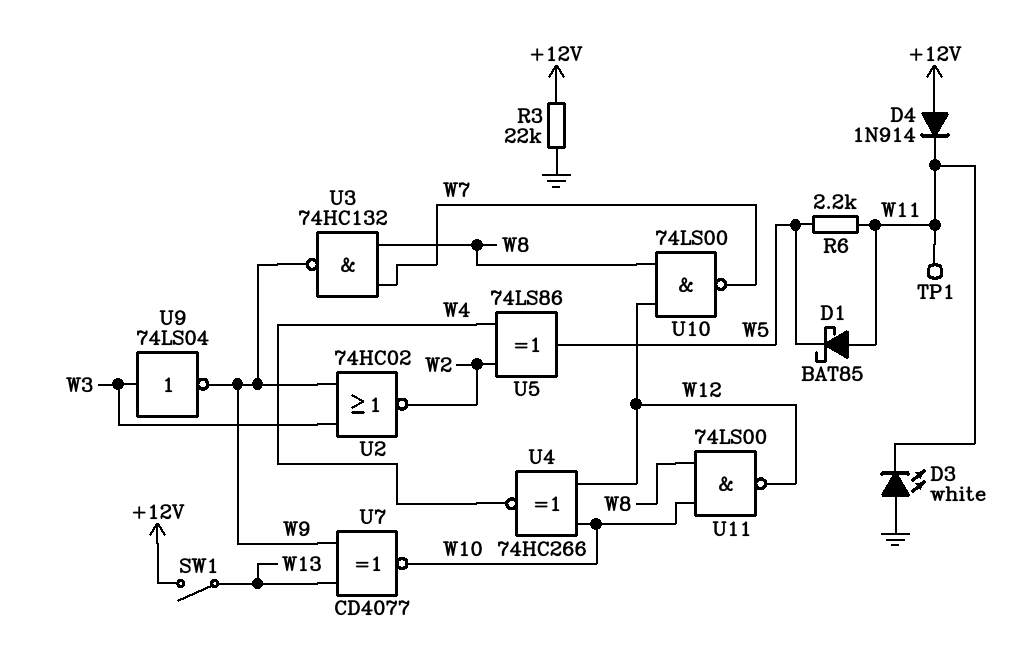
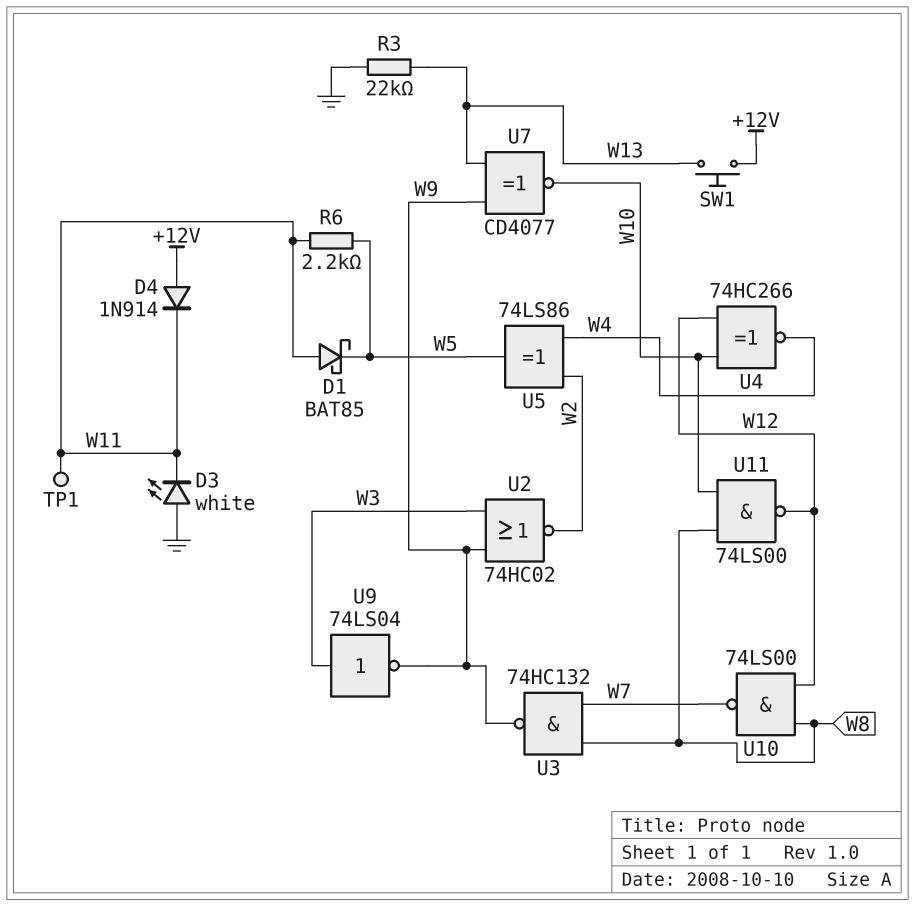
R3: 22k (+12V, GND) -> 22k (GND, W13)
SW1: switch (+12V, W13) -> button (+12V, W13)

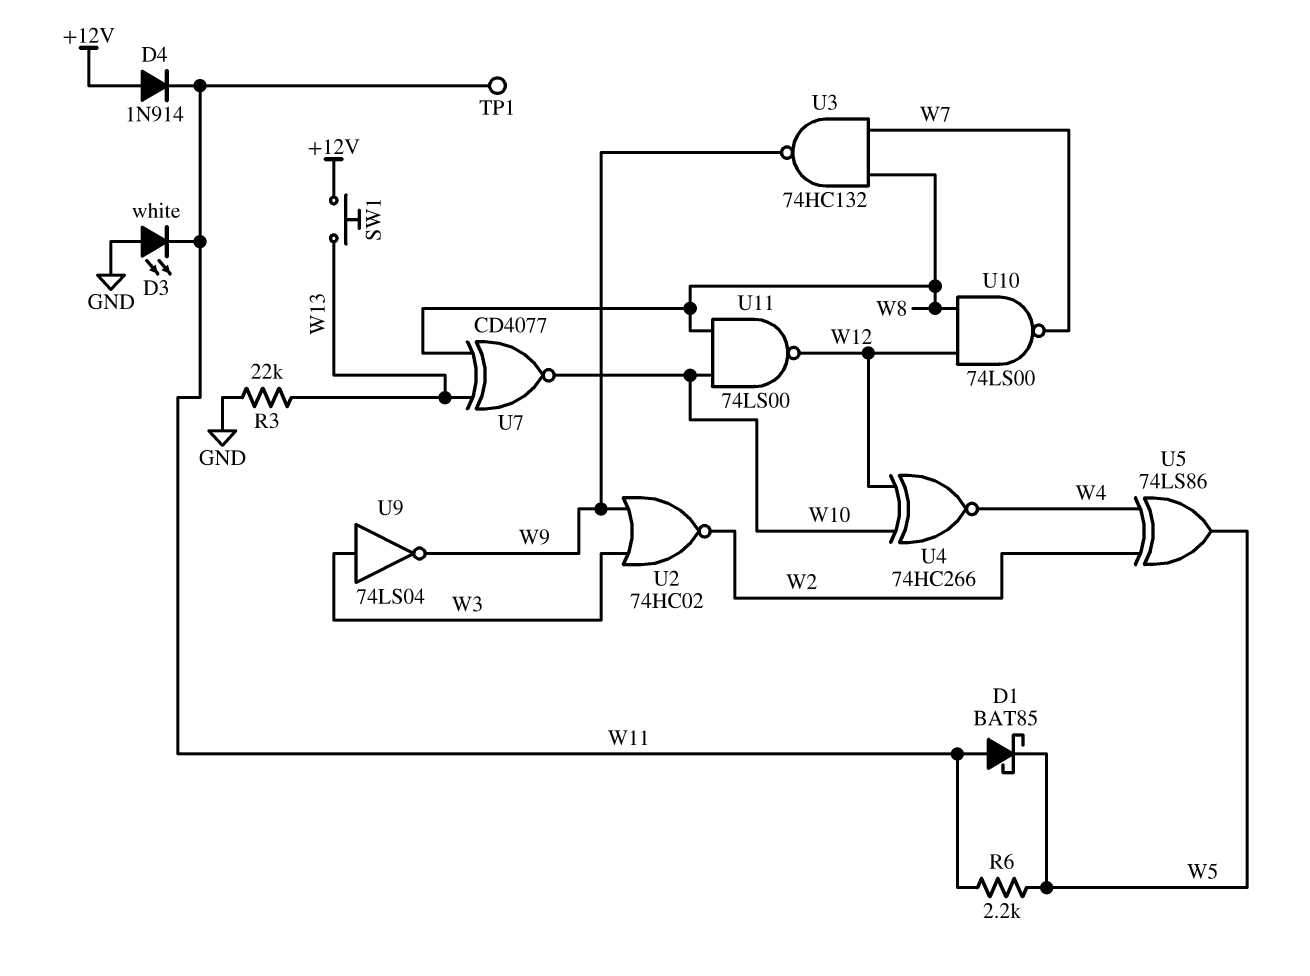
U7: XNOR CD4077 (in W9, in W13, out W10) -> XNOR CD4077 (in W8, in W13, out W10)

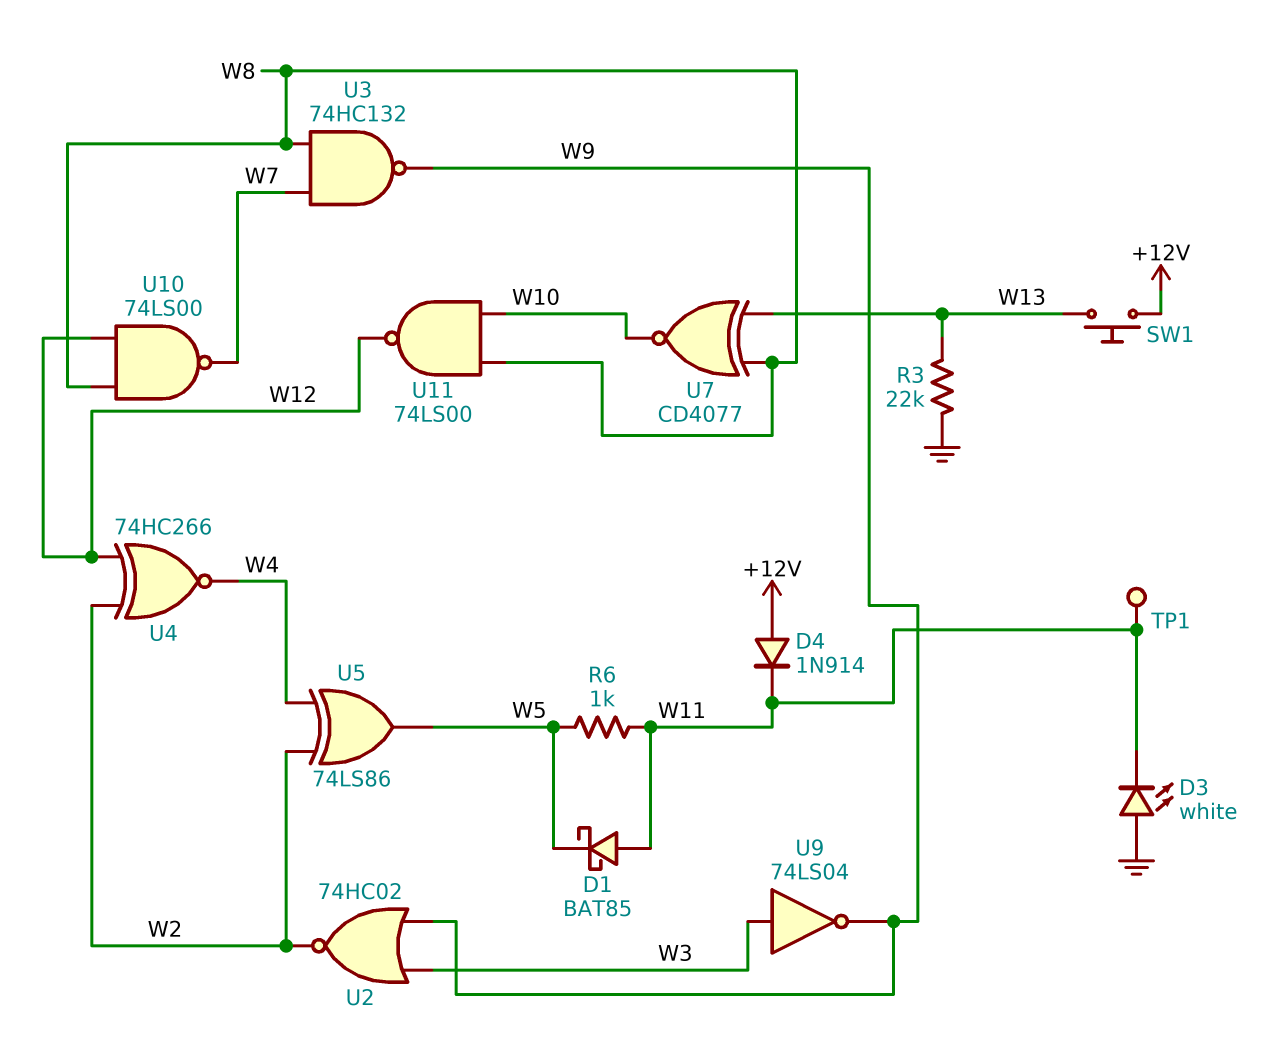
R6: 2.2k (W5, W11) -> 1k (W5, W11)
U4: XNOR 74HC266 (in W10, in W12, out W4) -> XNOR 74HC266 (in W2, in W12, out W4)

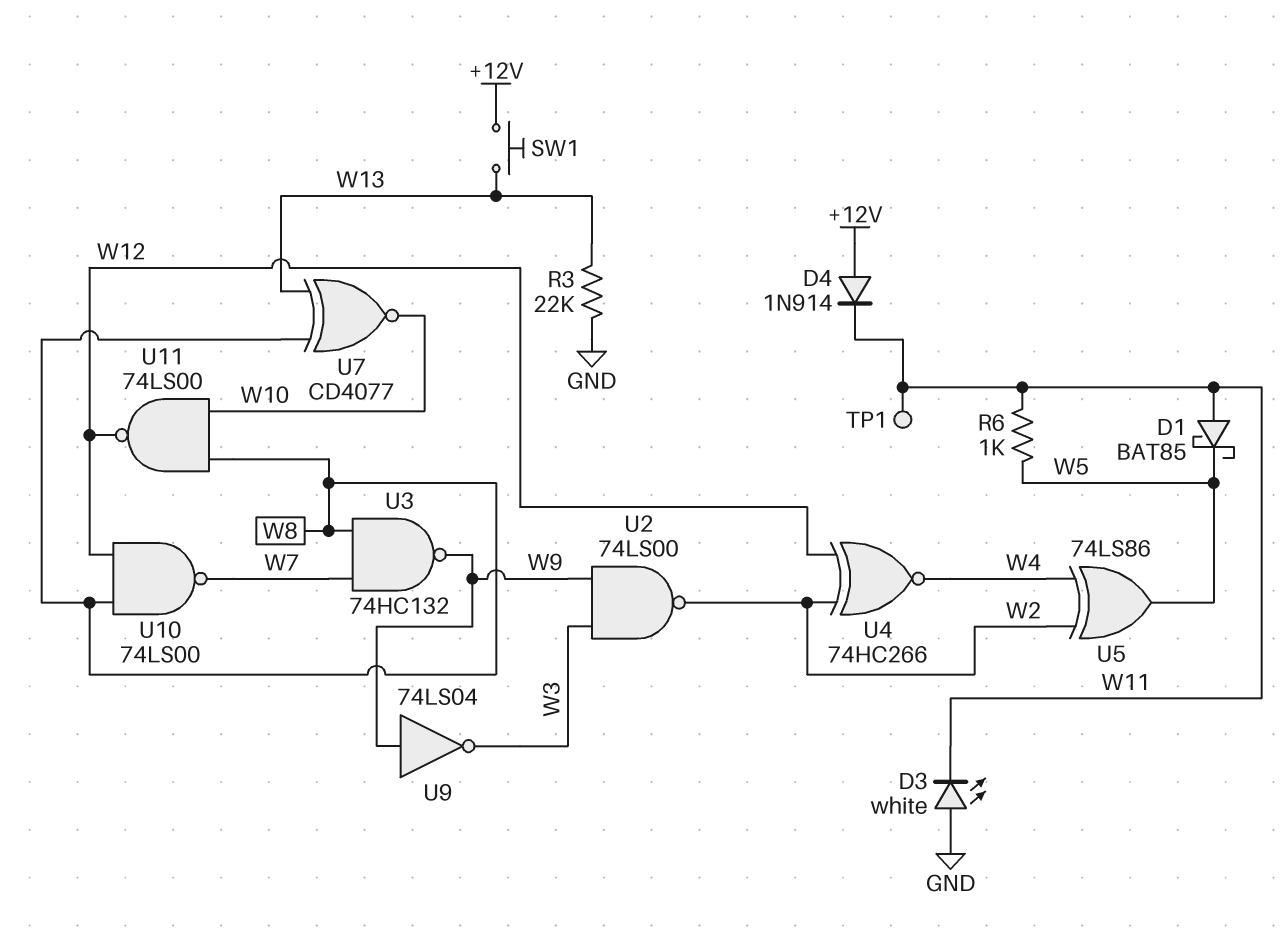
U2: NOR 74HC02 (in W3, in W9, out W2) -> NAND 74LS00 (in W3, in W9, out W2)
U9: NOT 74LS04 (in W3, out W9) -> NOT 74LS04 (in W9, out W3)

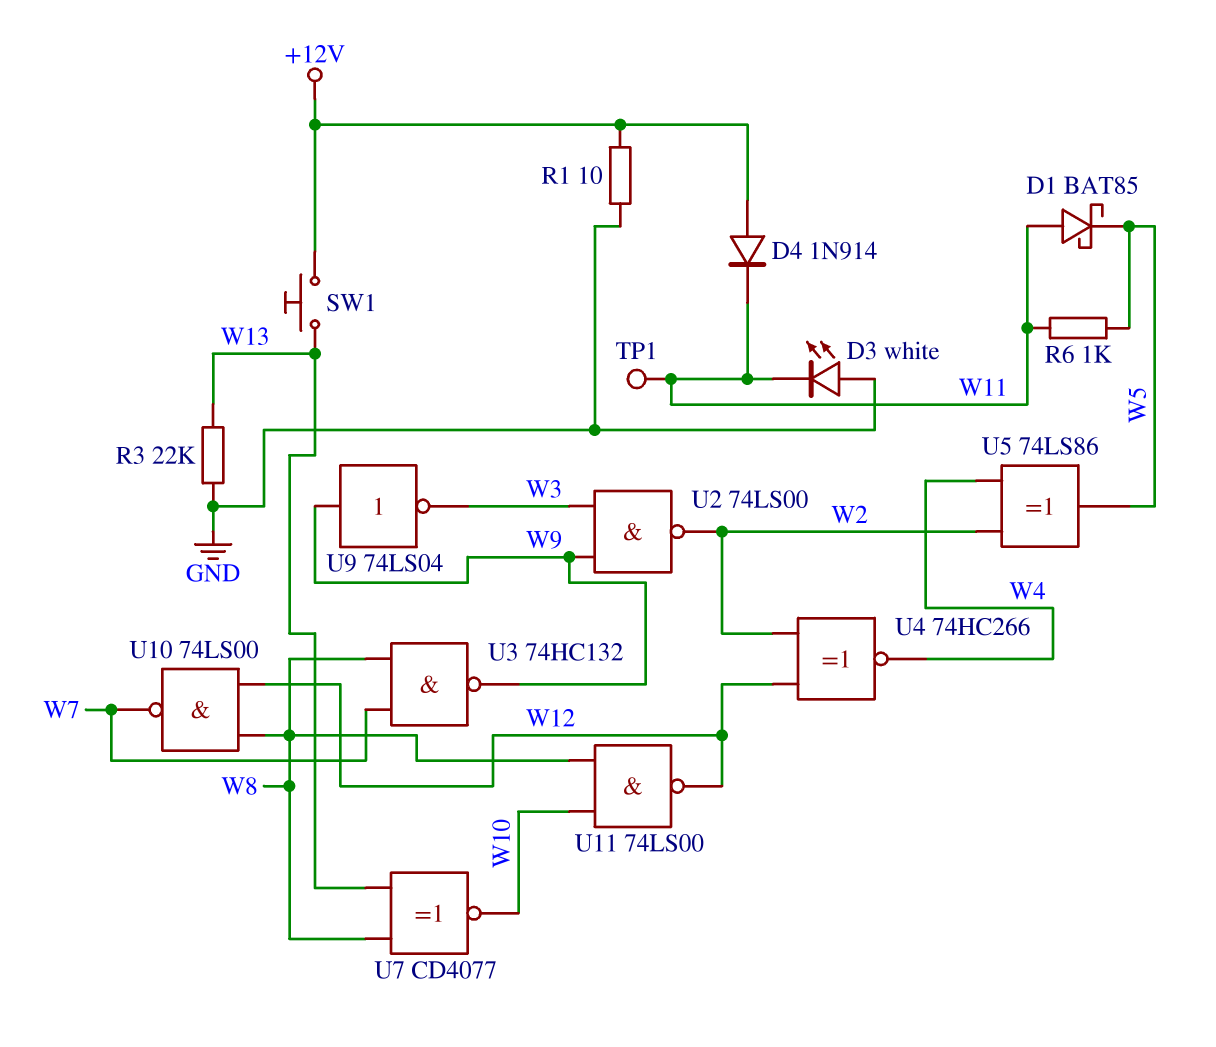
R1: none -> 10 (+12V, GND)

